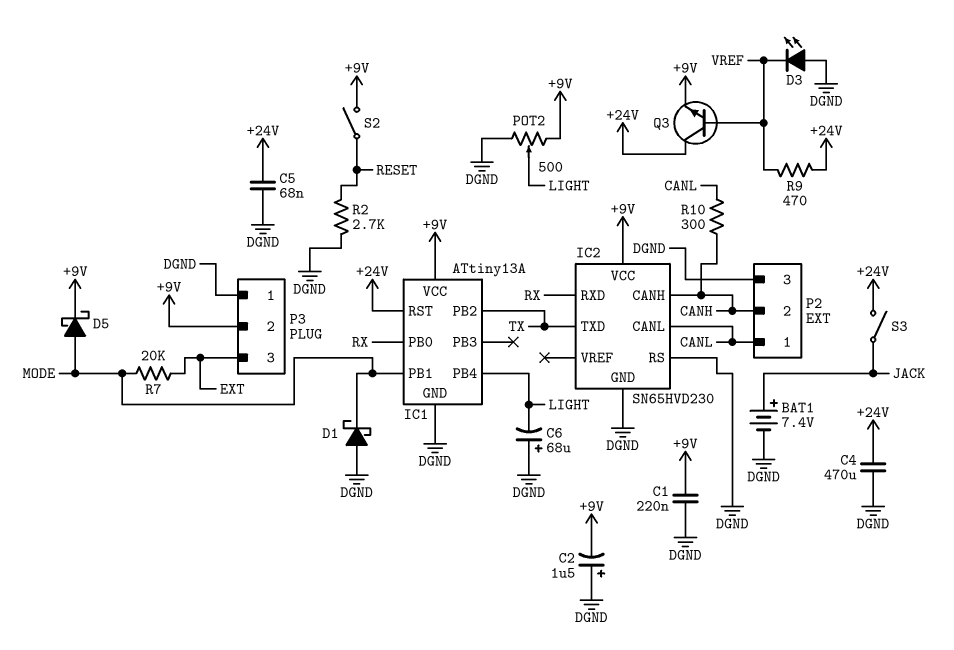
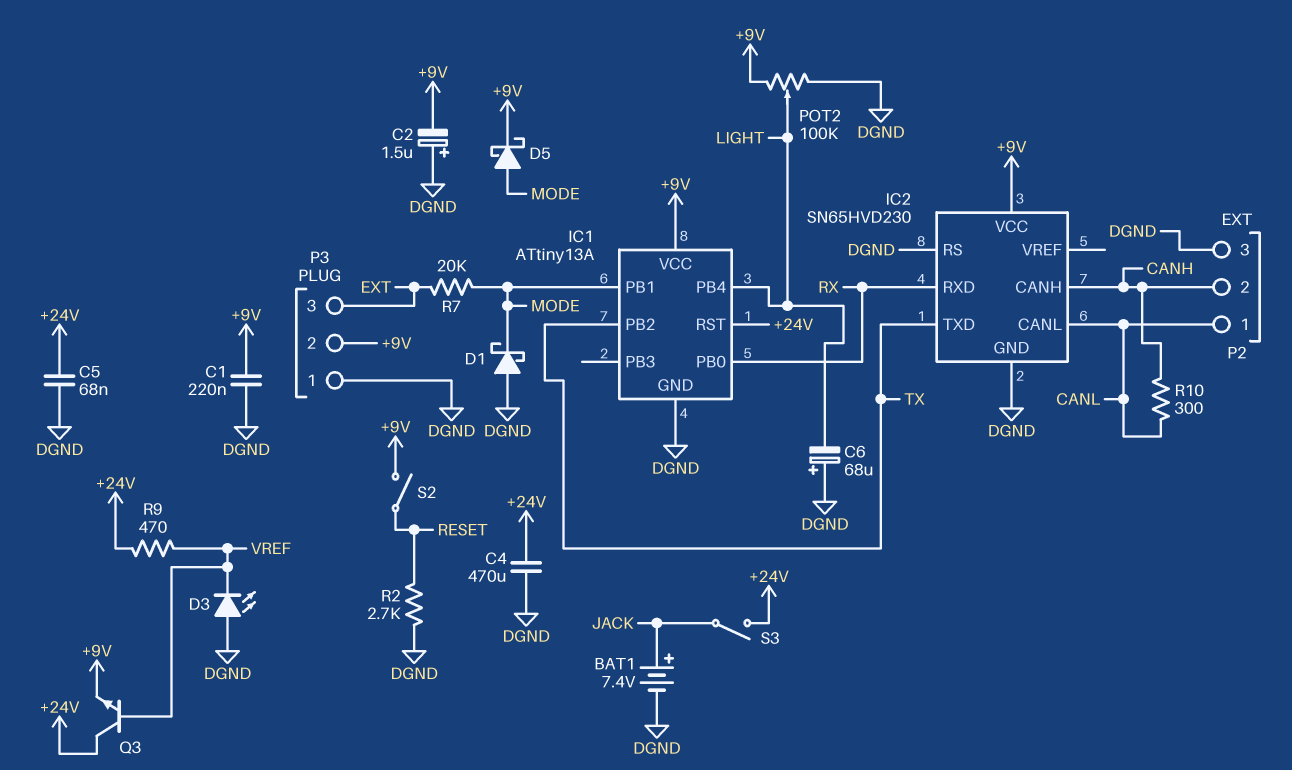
POT2: 500 (+9V, DGND, wiper LIGHT) -> 100k (+9V, DGND, wiper LIGHT)

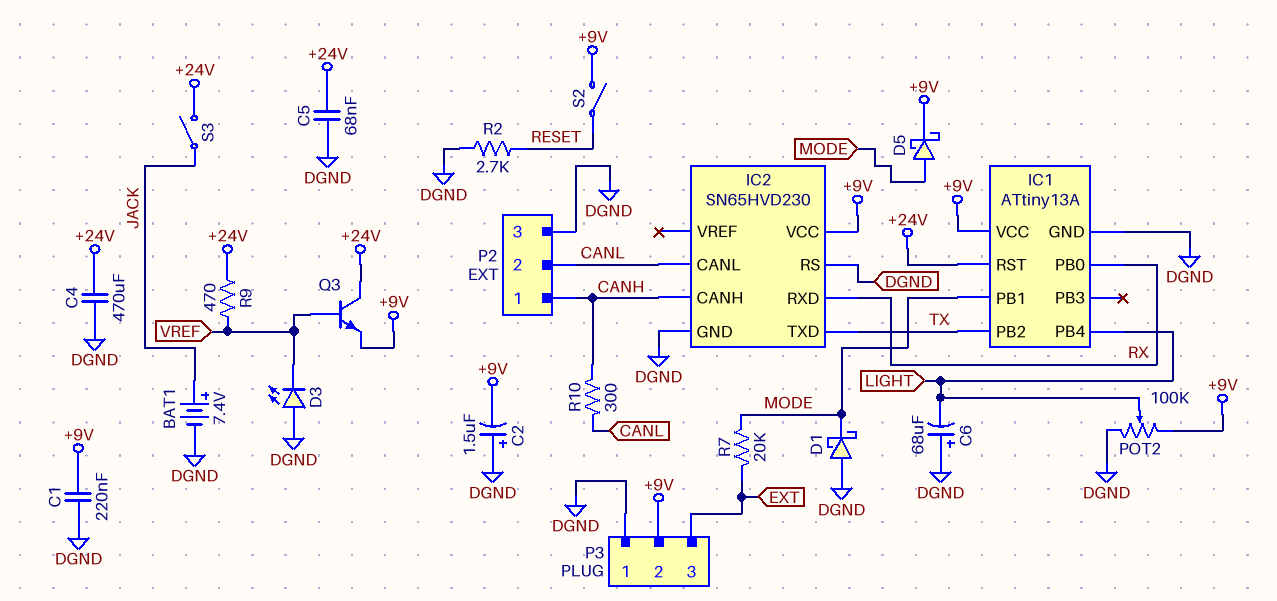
P2 pin 1: CANL -> CANH
P2 pin 2: CANH -> CANL

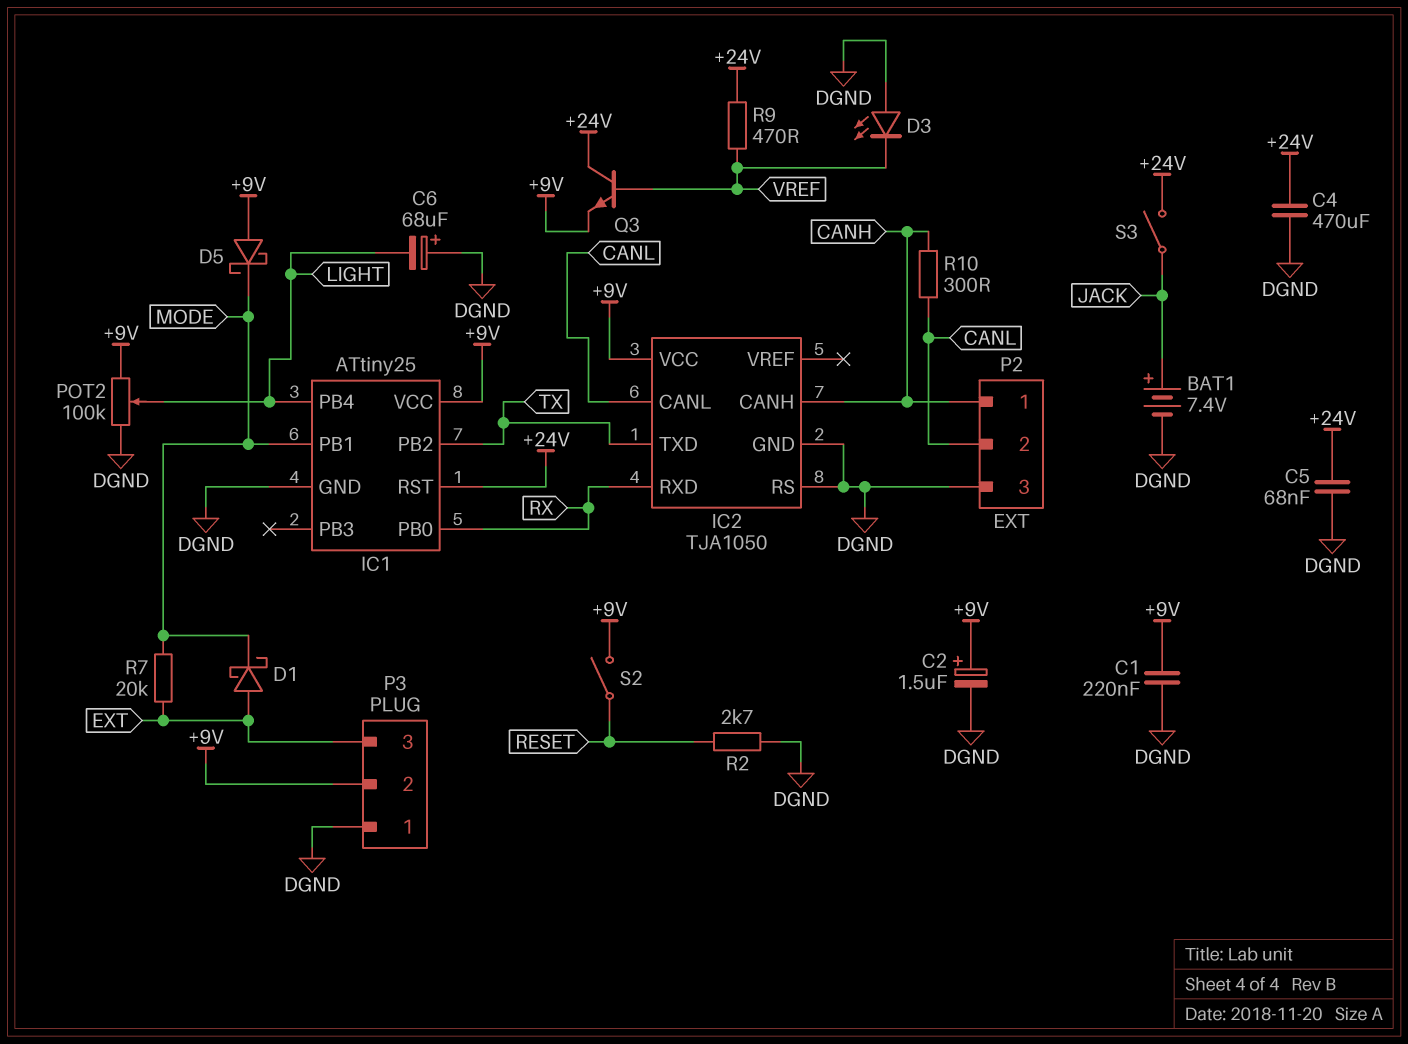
C2: 1.5uF (plus DGND, minus +9V) -> 1.5uF (plus +9V, minus DGND)
D1: schottky (A DGND, K MODE) -> schottky (A EXT, K MODE)
D5: schottky (A MODE, K +9V) -> schottky (A +9V, K MODE)
IC1: ATtiny13A -> ATtiny25
IC2: SN65HVD230 -> TJA1050

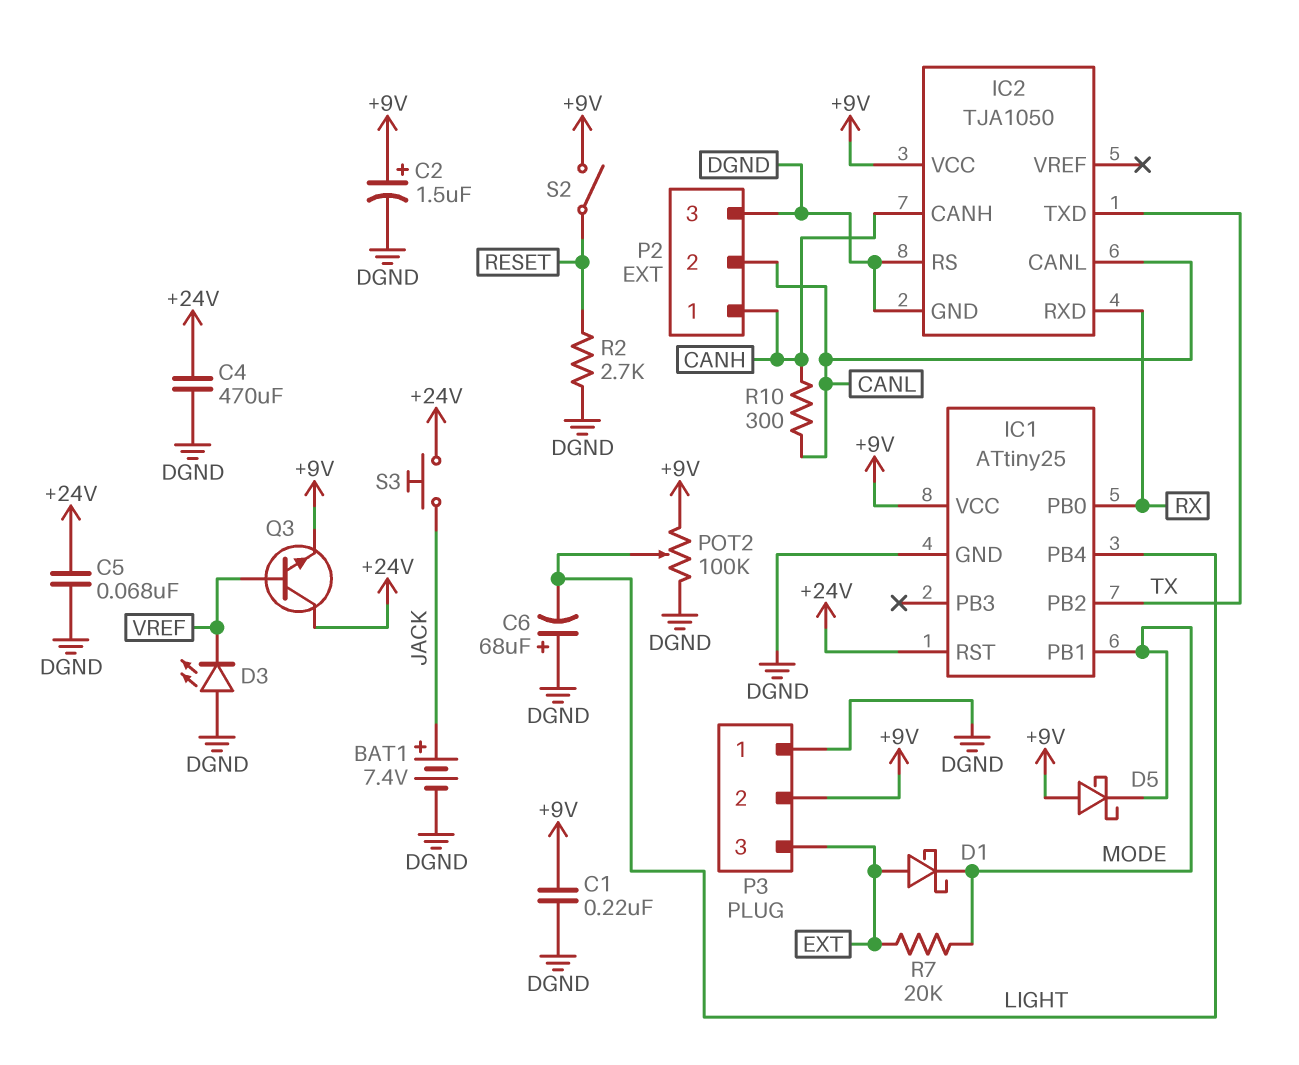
R9: 470 (+24V, VREF) -> none
S3: switch (+24V, JACK) -> button (+24V, JACK)

